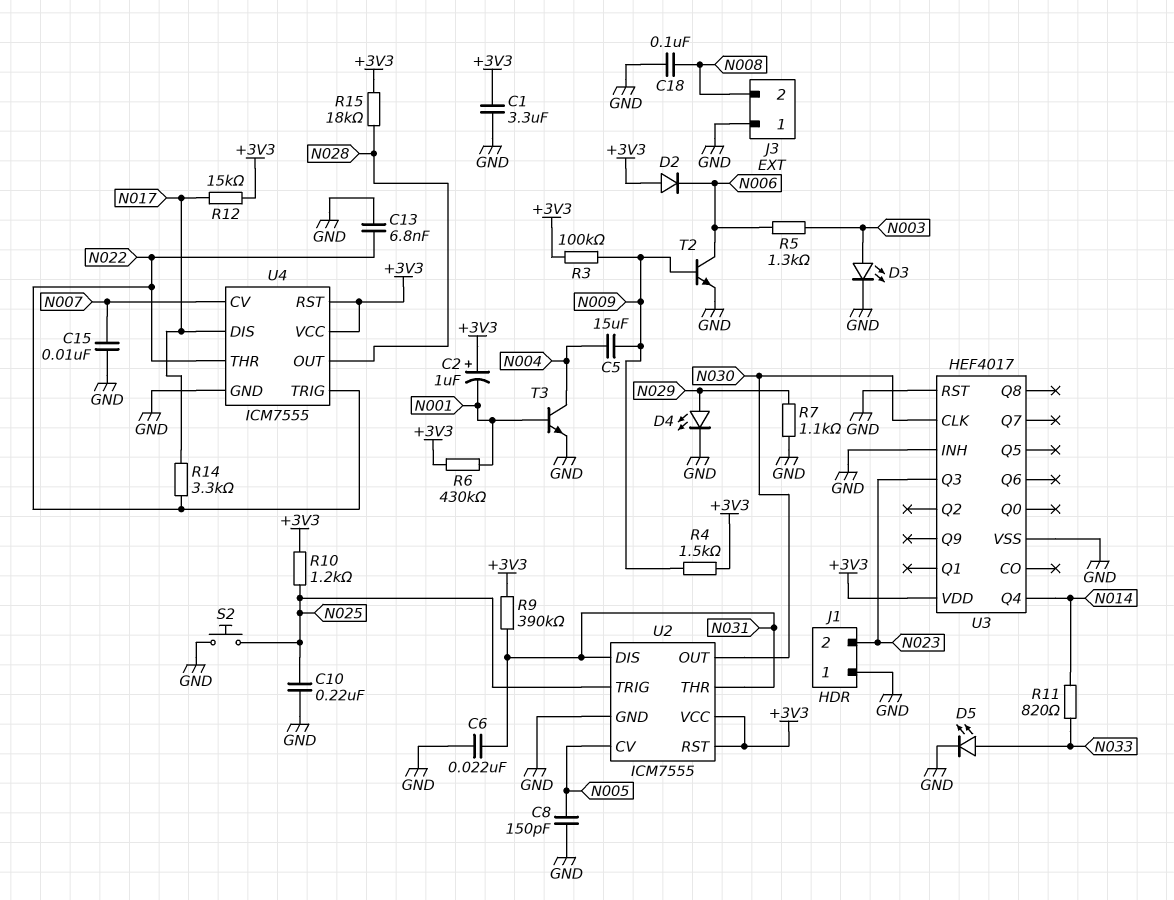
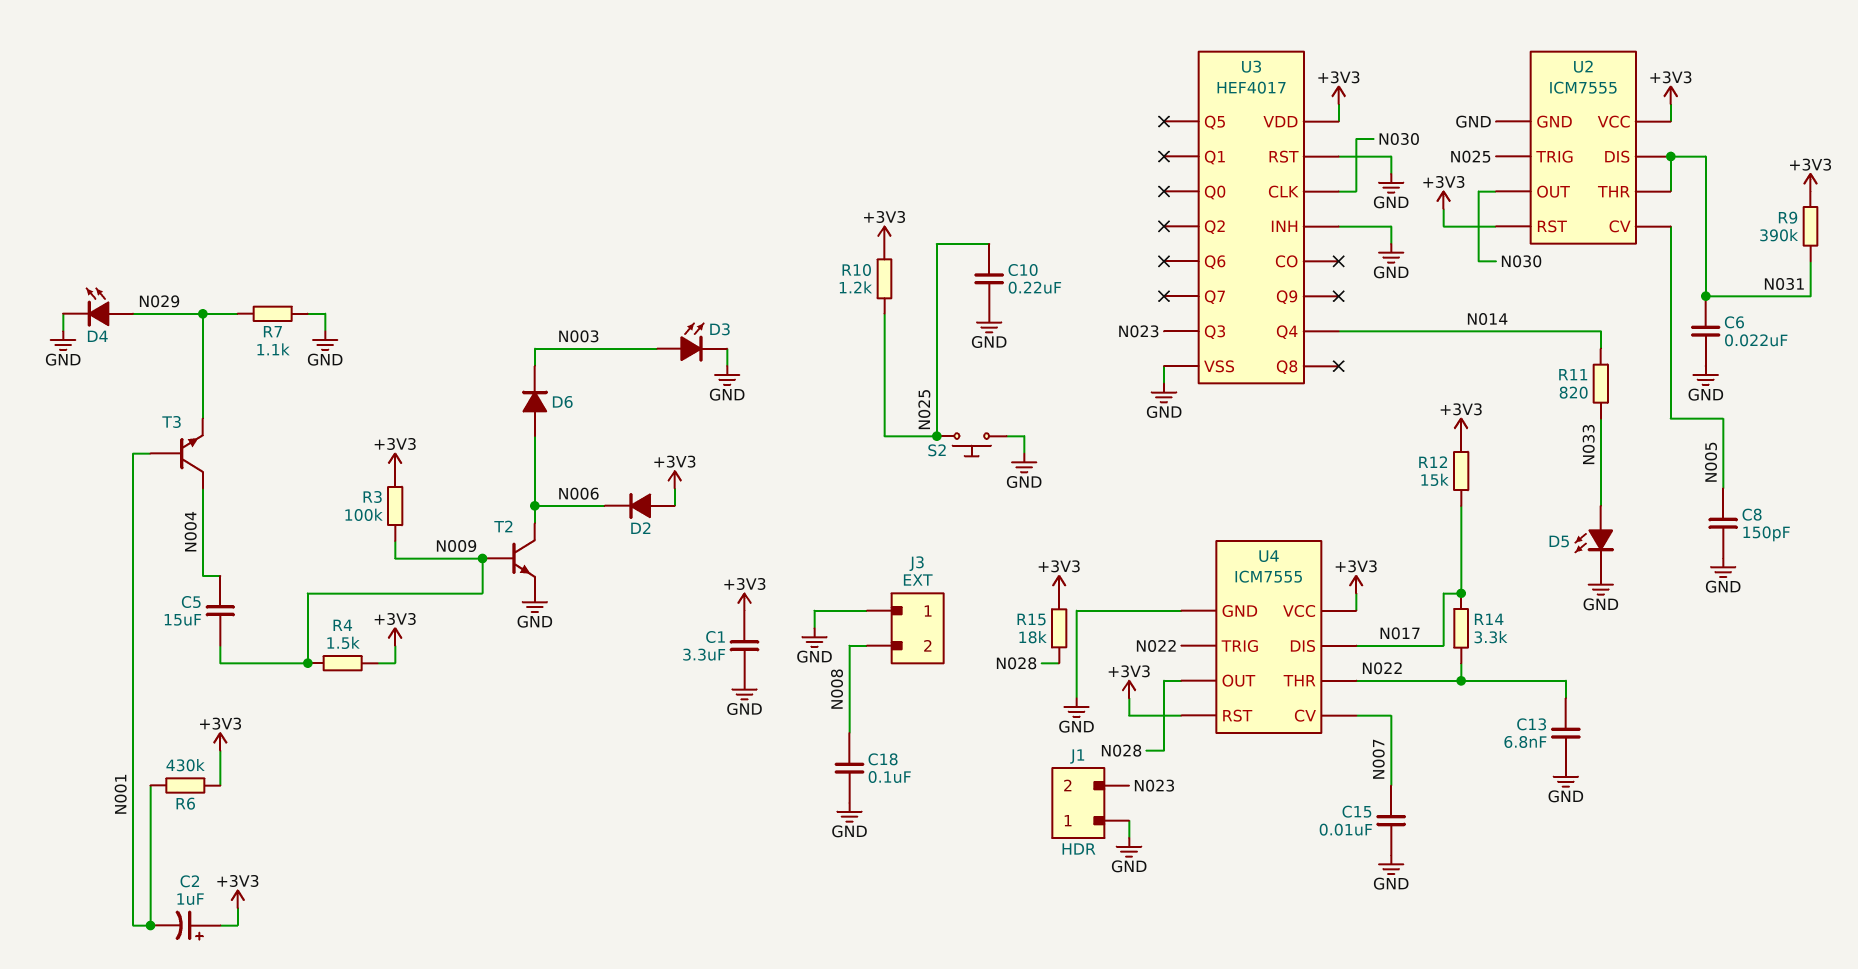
D6: none -> diode (A N006, K N003)
R5: 1.3k (N003, N006) -> none
T3: NPN (B N001, C N004, E GND) -> NPN (B N001, C N004, E N029)

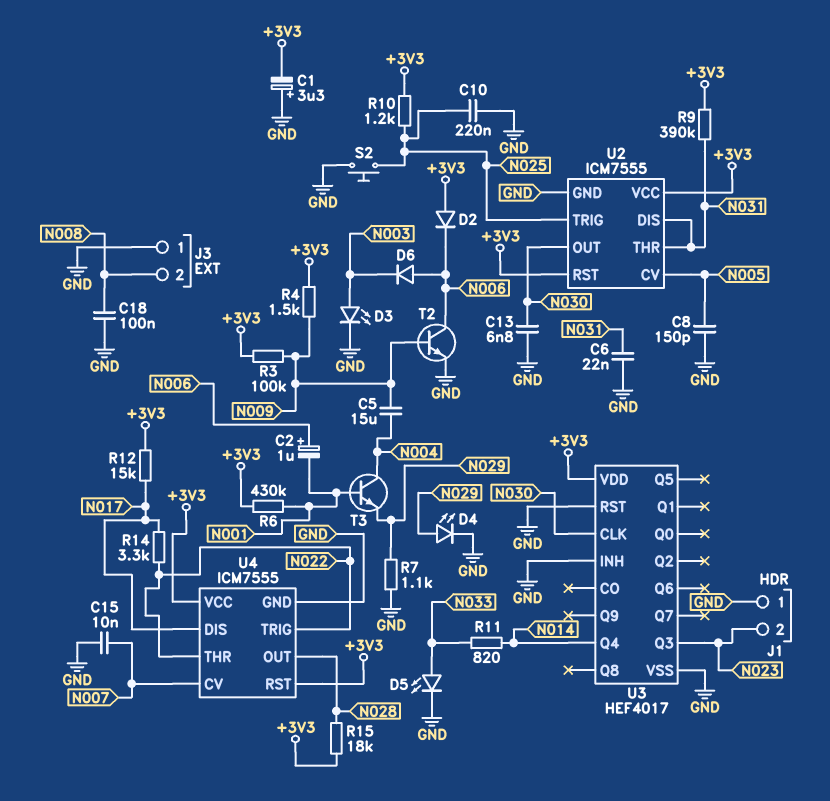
C1: 3.3uF (+3V3, GND) -> 3.3uF (plus GND, minus +3V3)
C2: 1uF (plus +3V3, minus N001) -> 1uF (plus N006, minus N001)
C13: 6.8nF (GND, N022) -> 6.8nF (GND, N030)

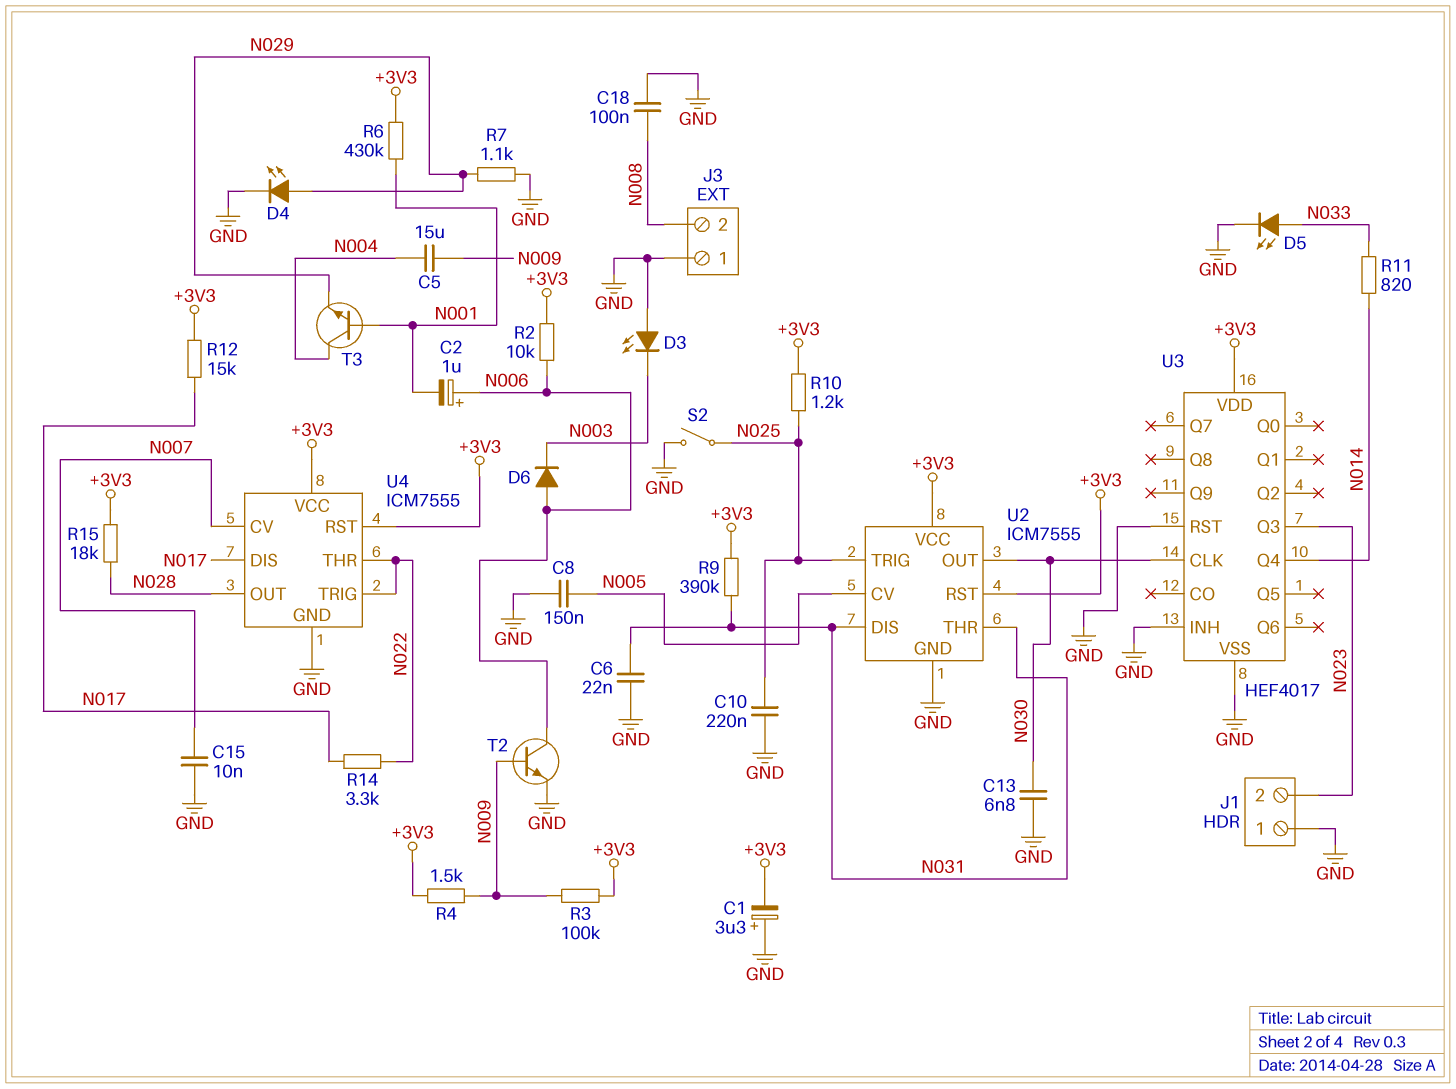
C8: 150pF (GND, N005) -> 150nF (GND, N005)
D2: diode (A +3V3, K N006) -> none
D3: LED (A N003, K GND) -> LED (A GND, K N003)
R2: none -> 10k (+3V3, N006)
S2: button (GND, N025) -> switch (GND, N025)

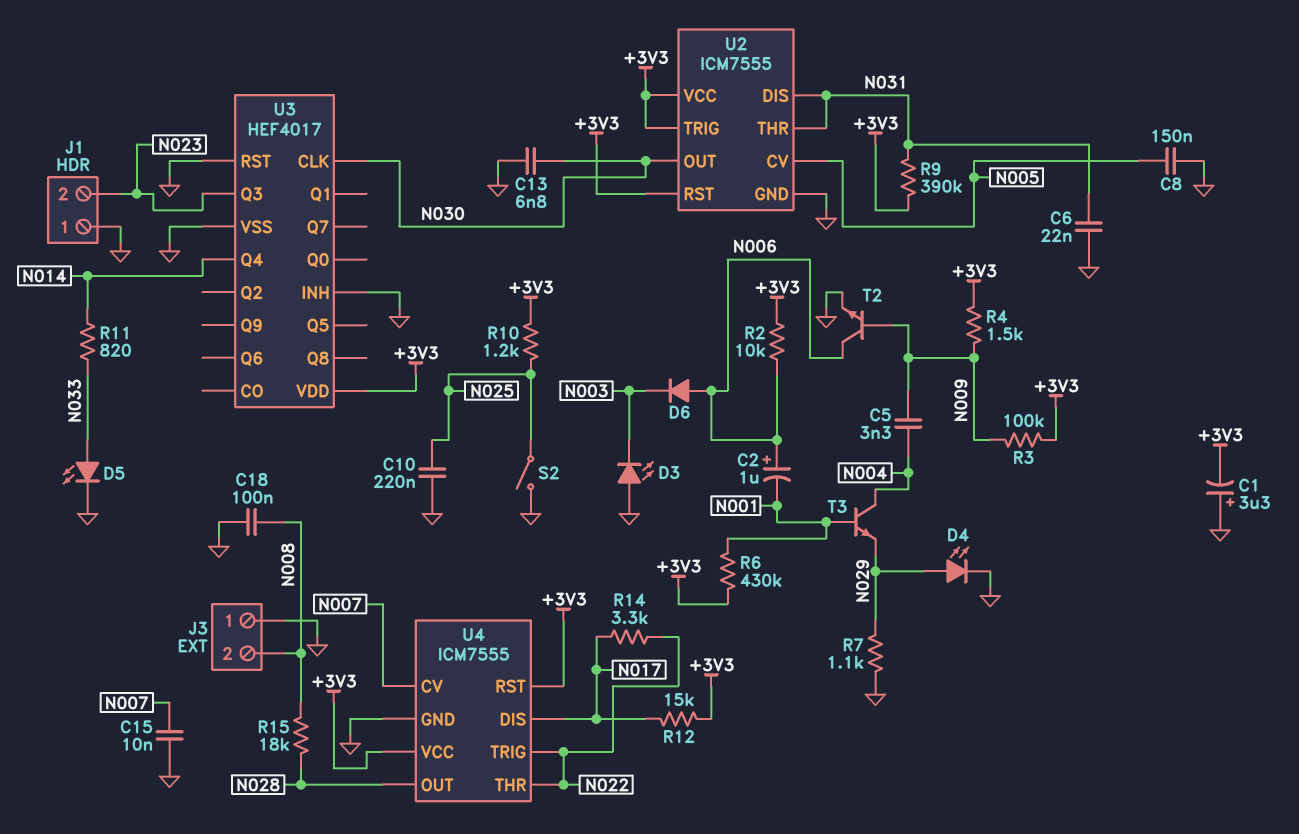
C5: 15uF (N004, N009) -> 3.3nF (N004, N009)
R15: 18k (+3V3, N028) -> 18k (N008, N028)
U2 pin TRIG: N025 -> +3V3

